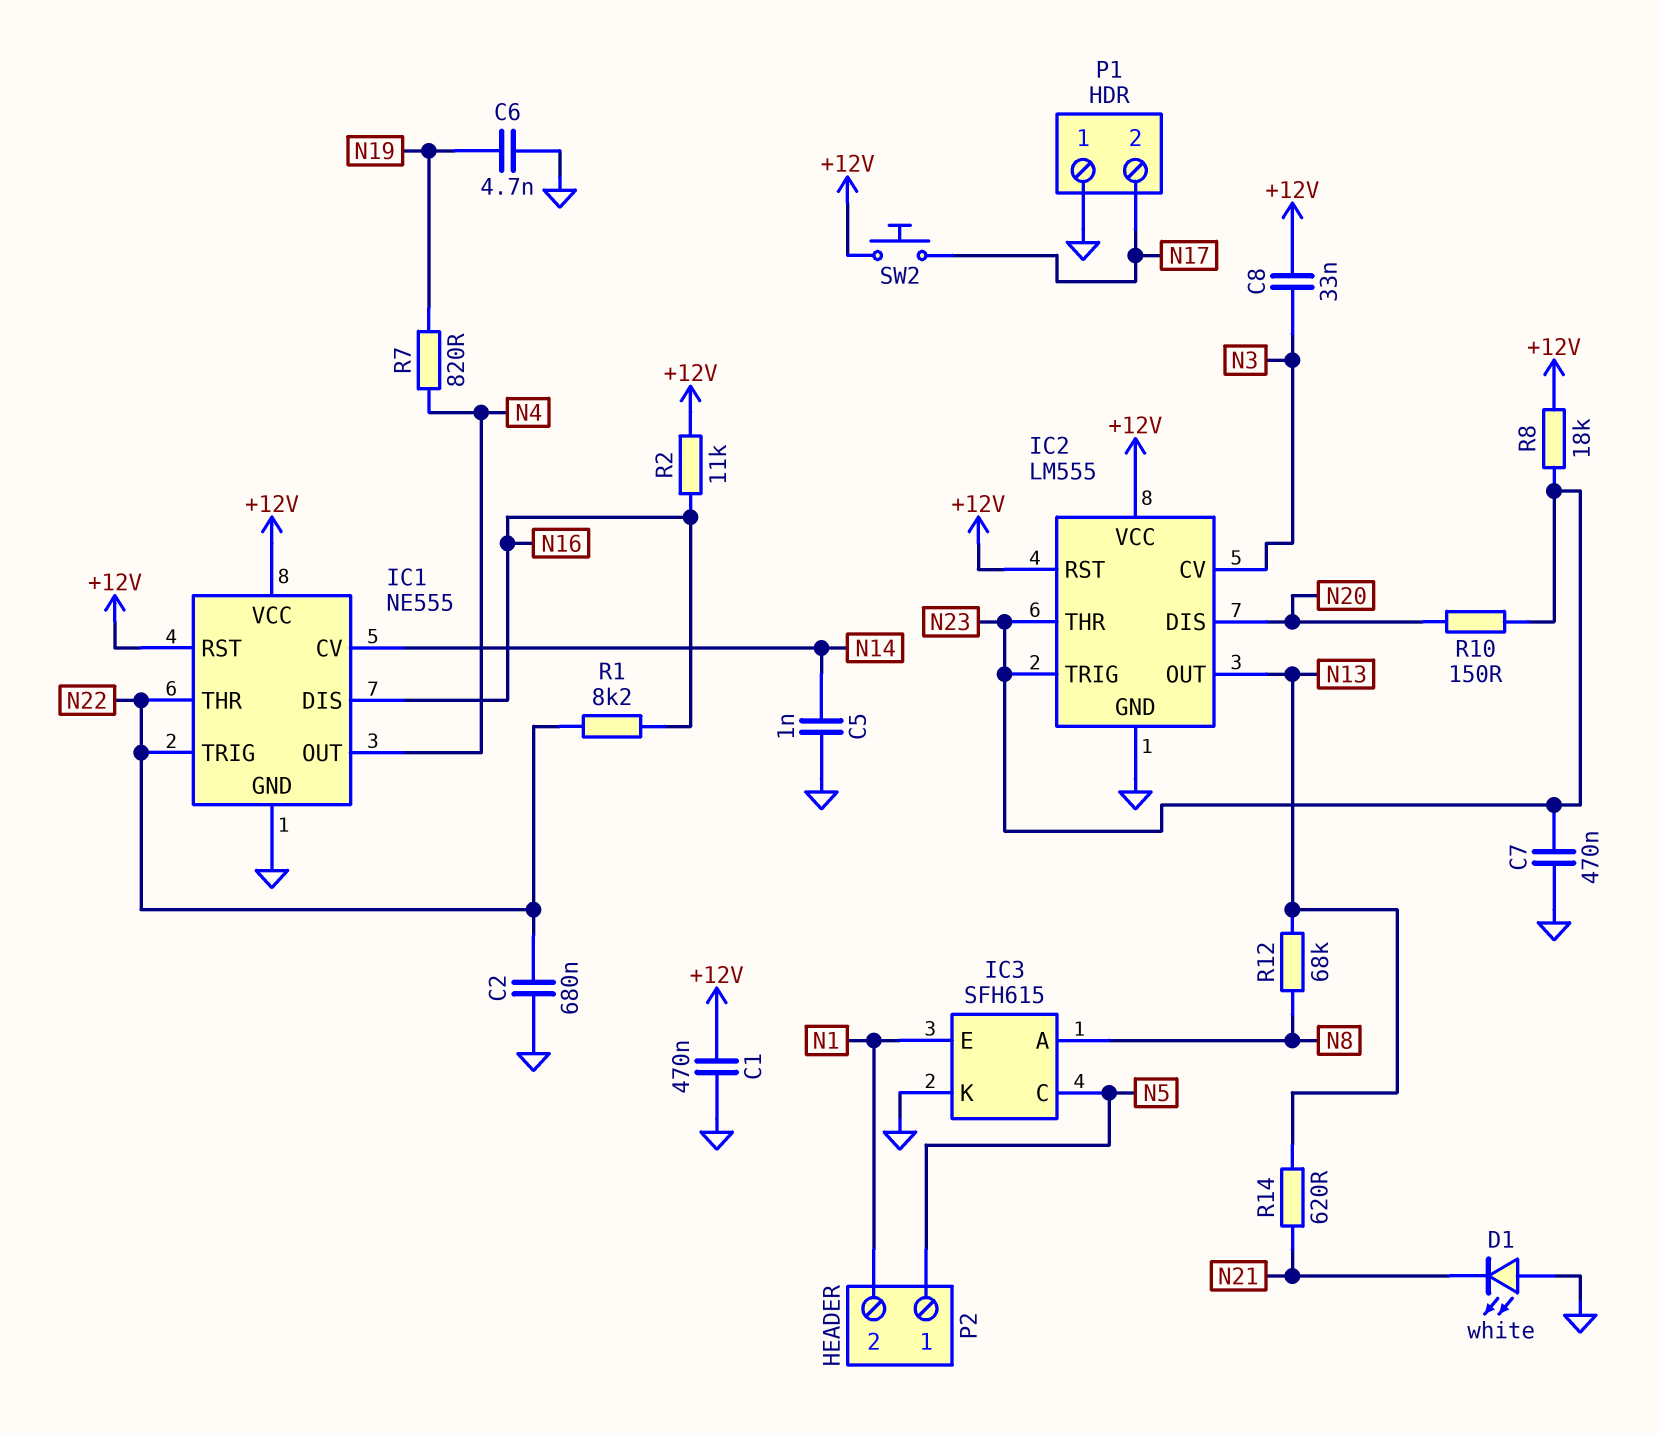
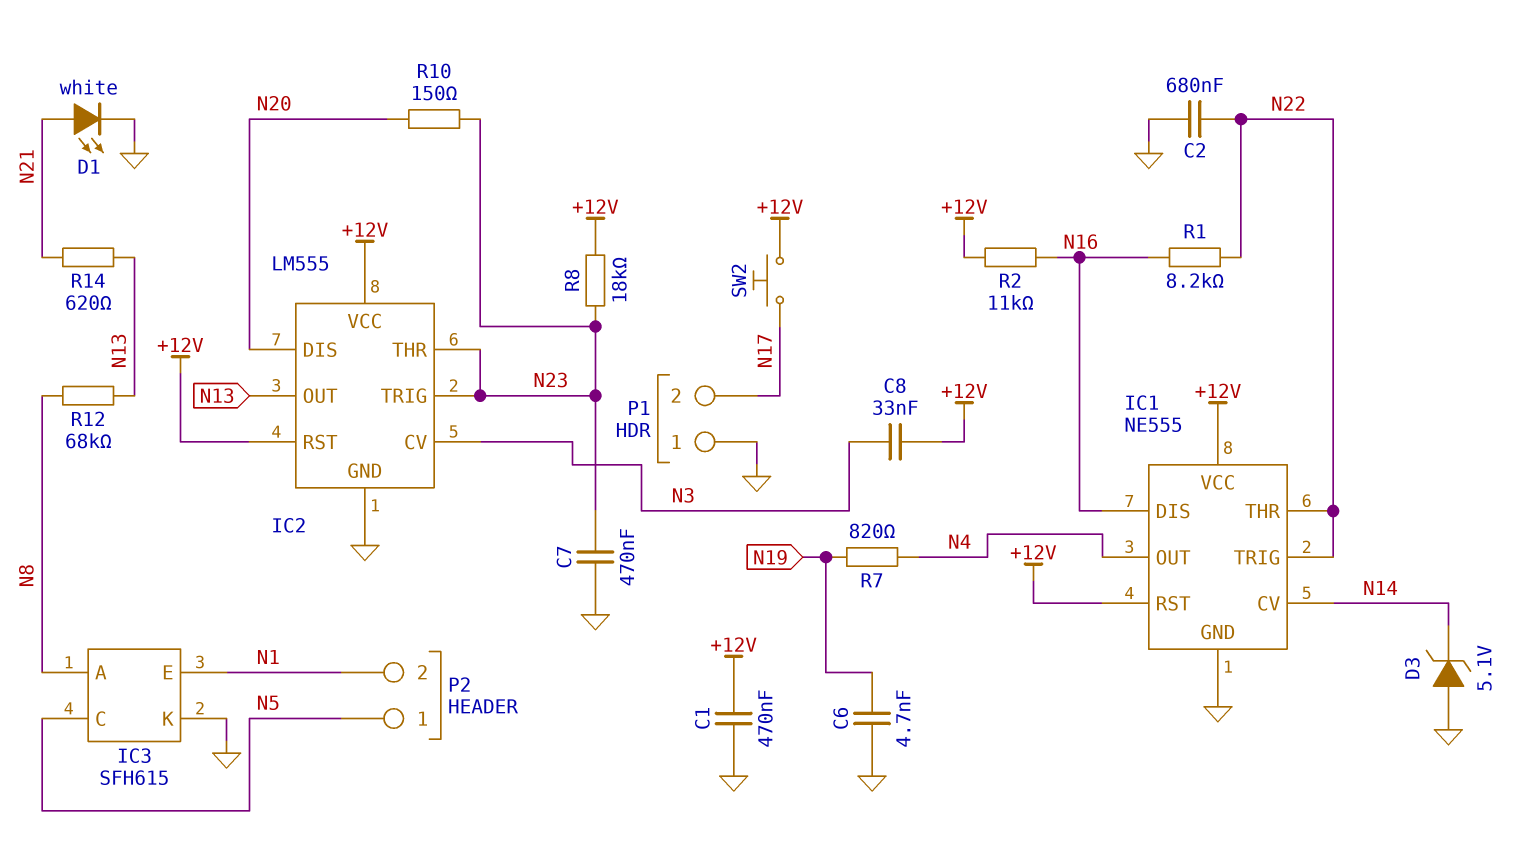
C5: 1nF (GND, N14) -> none
D1: LED white (A GND, K N21) -> LED white (A N21, K GND)
D3: none -> zener 5.1V (A GND, K N14)

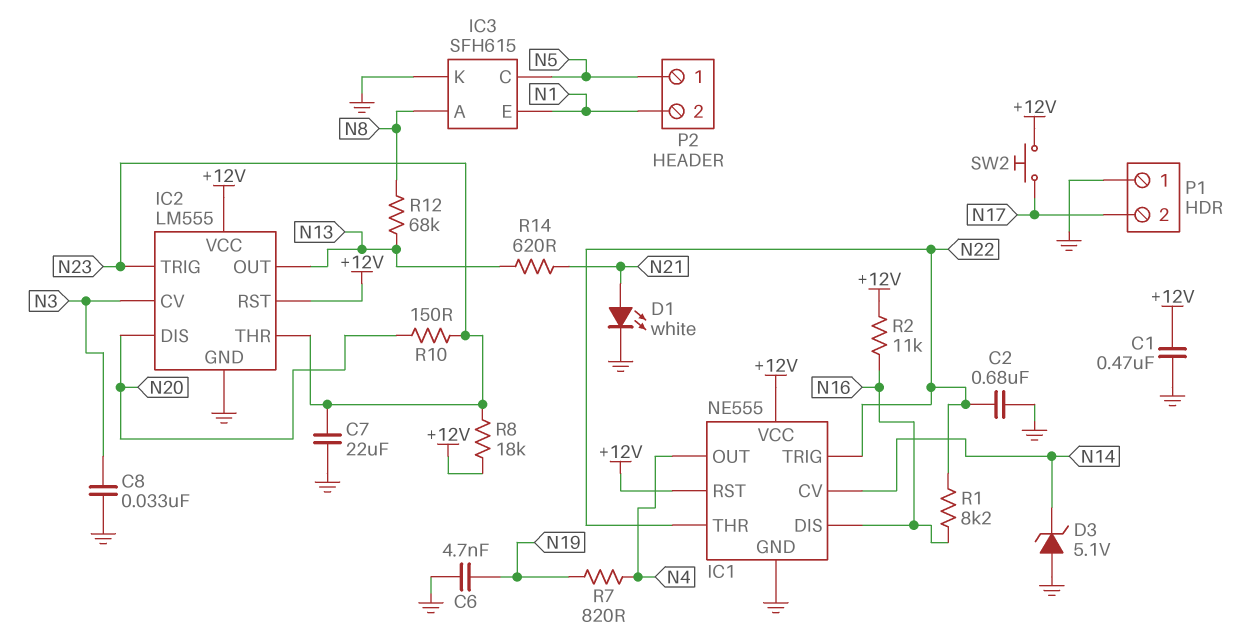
C7: 470nF (GND, N23) -> 22uF (GND, N23)
C8: 33nF (+12V, N3) -> 33nF (GND, N3)

